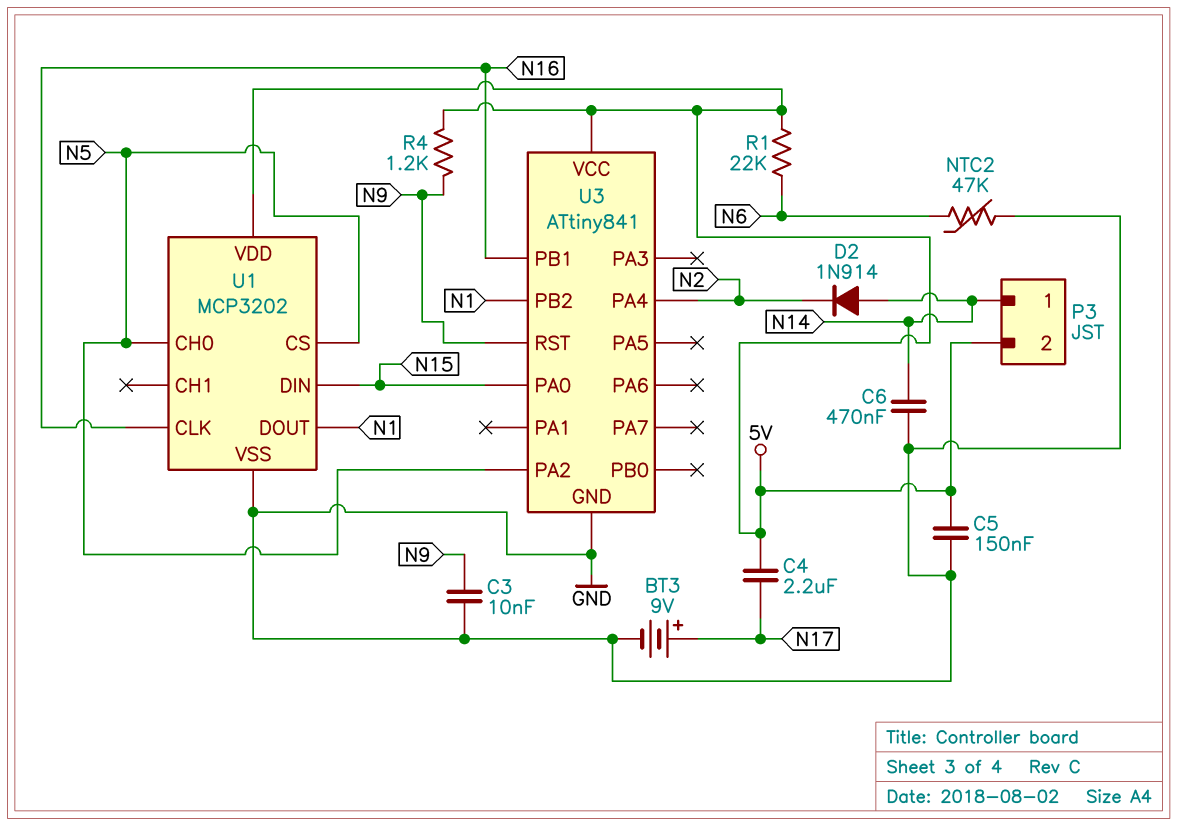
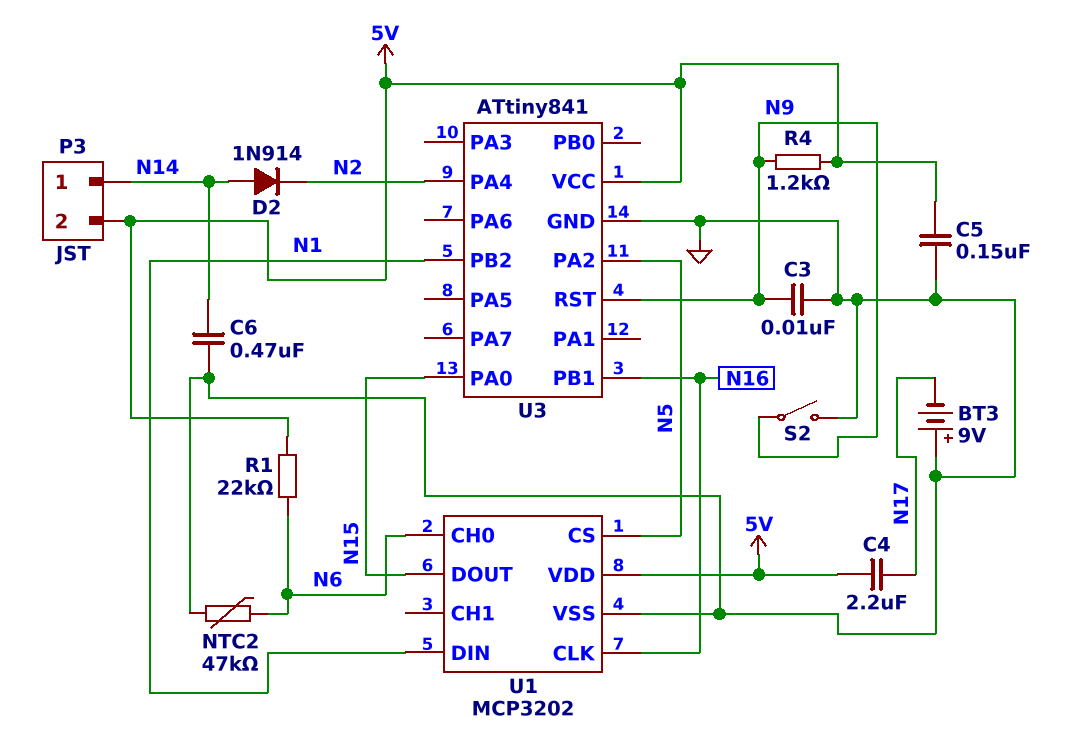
BT3: 9V (plus N17, minus GND) -> 9V (plus GND, minus N17)
S2: none -> switch (GND, N9)
U1 pin CH0: N5 -> N6
U1 pin DIN: N15 -> N1
U1 pin DOUT: N1 -> N15

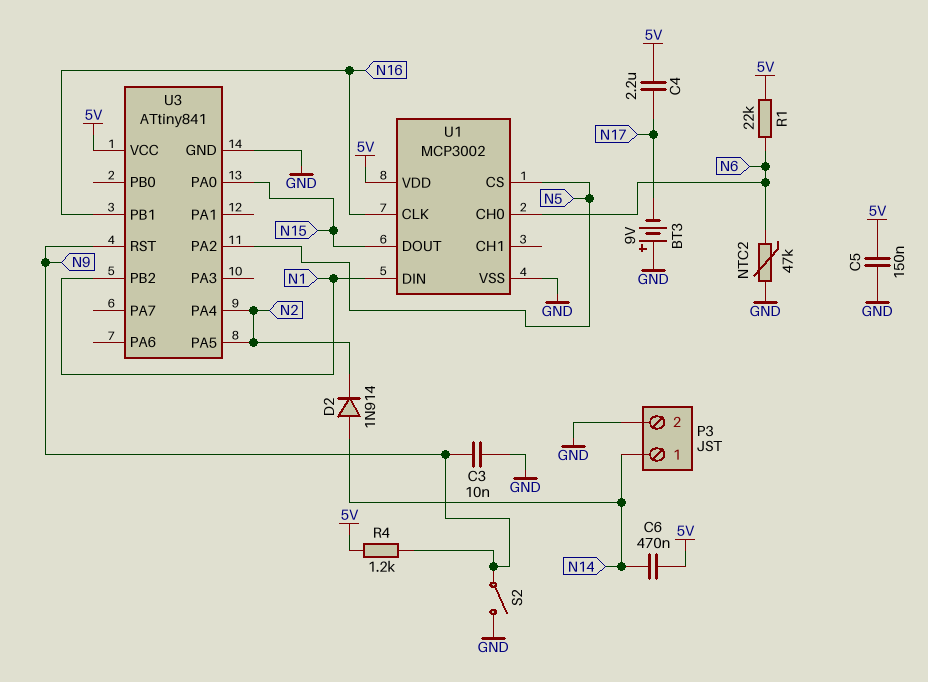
C6: 470nF (GND, N14) -> 470nF (5V, N14)
P3 pin 2: 5V -> GND
U1: MCP3202 -> MCP3002
U3 pin PA5: none -> N2

